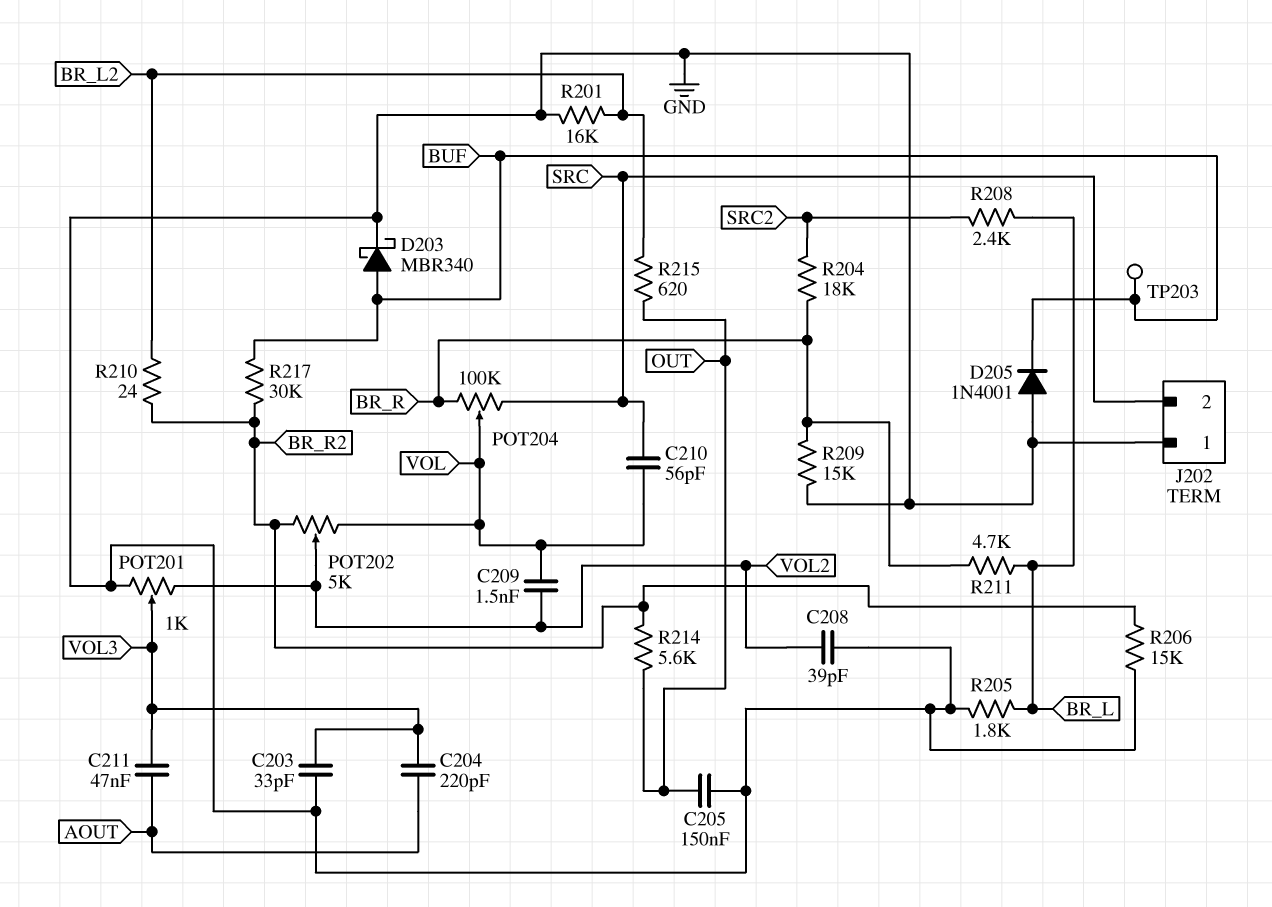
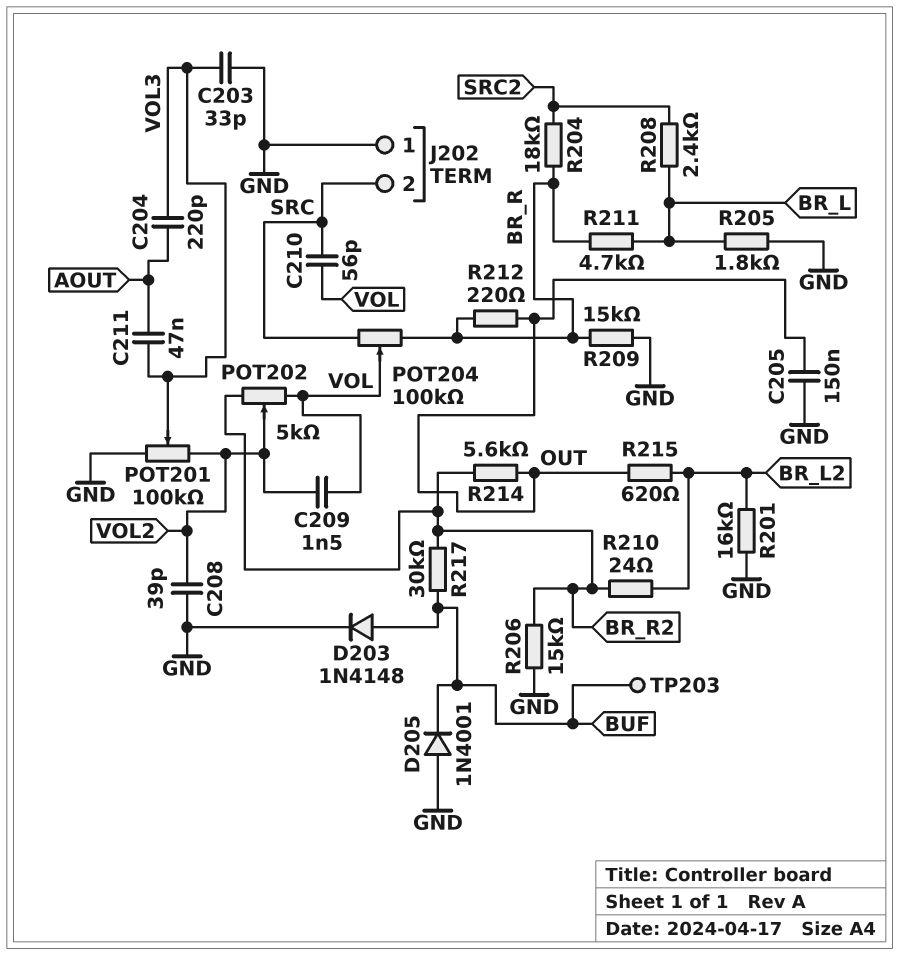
D203: schottky MBR340 (A BUF, K GND) -> diode 1N4148 (A BUF, K GND)
POT201: 1k (GND, VOL2, wiper VOL3) -> 100k (GND, VOL2, wiper VOL3)
R212: none -> 220 (BR_R, OUT)

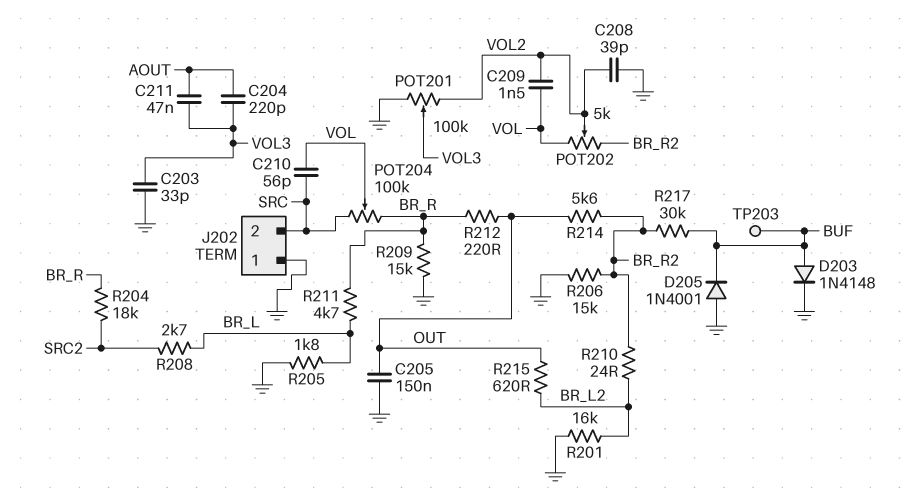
R208: 2.4k (BR_L, SRC2) -> 2.7k (BR_L, SRC2)

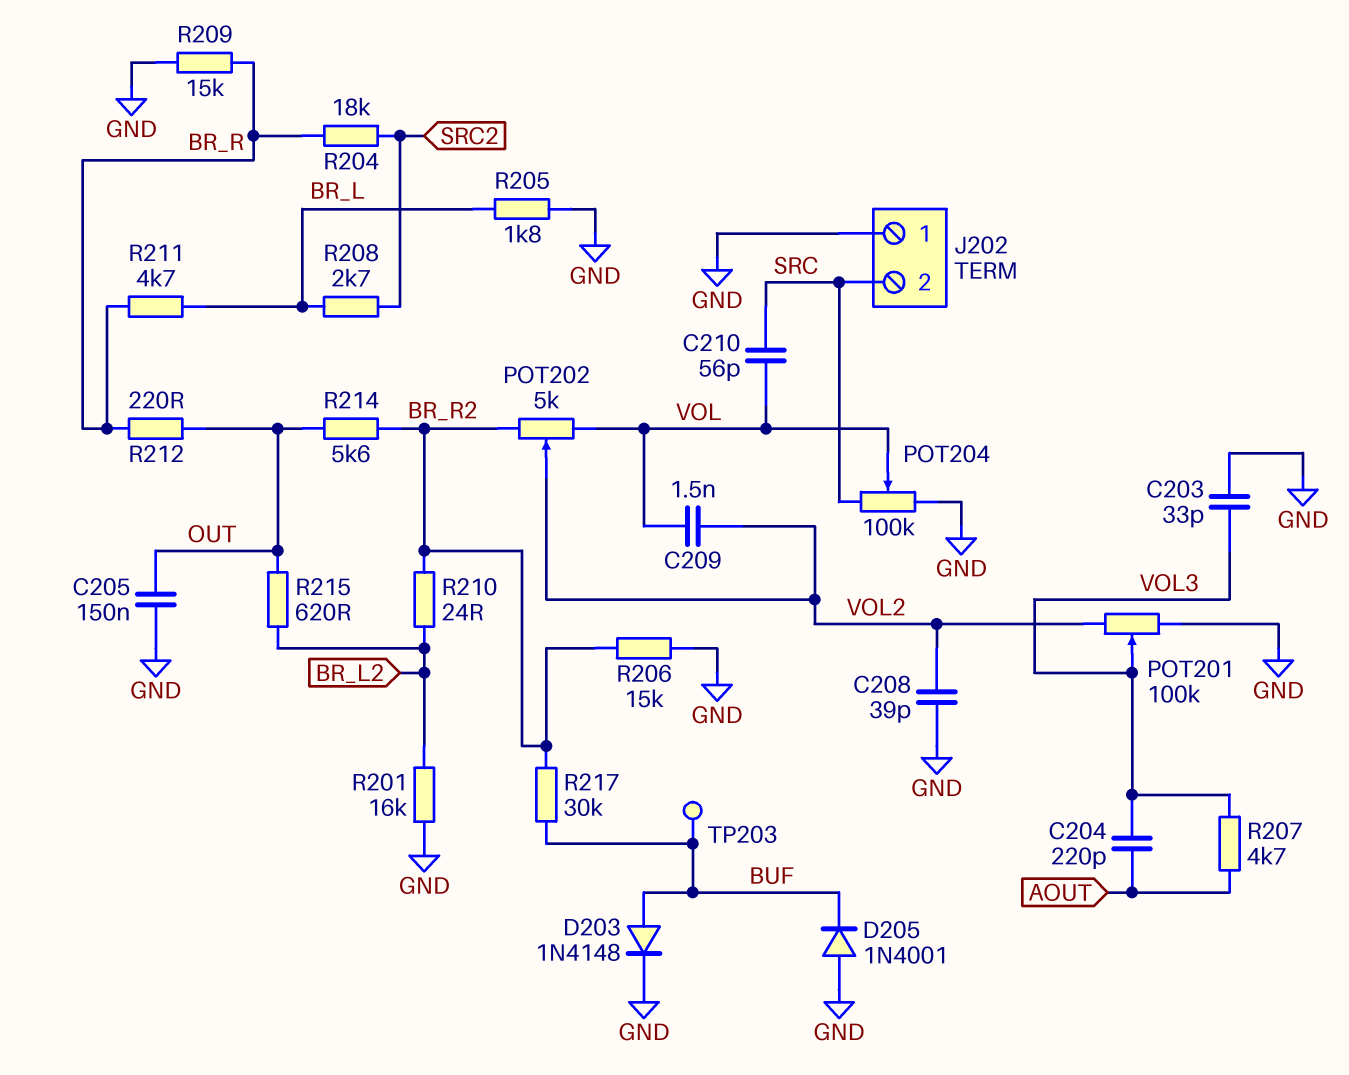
C211: 47nF (AOUT, VOL3) -> none
POT204: 100k (BR_R, SRC, wiper VOL) -> 100k (GND, SRC, wiper VOL)
R207: none -> 4.7k (AOUT, VOL3)

